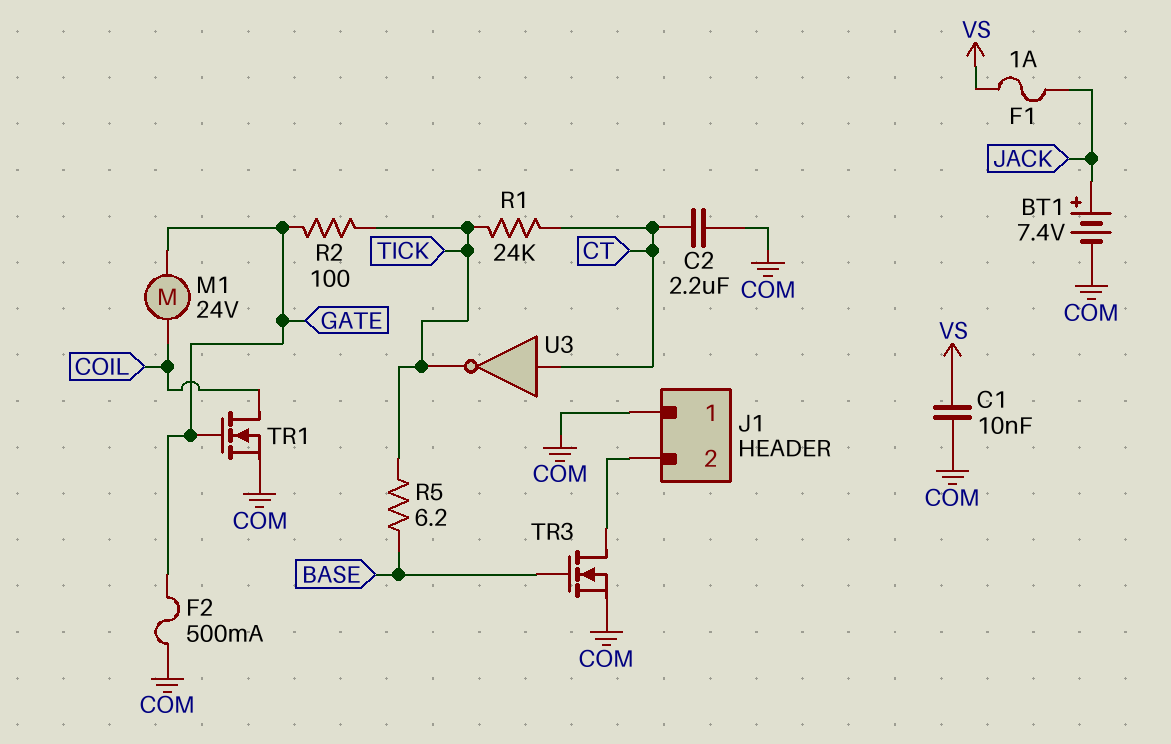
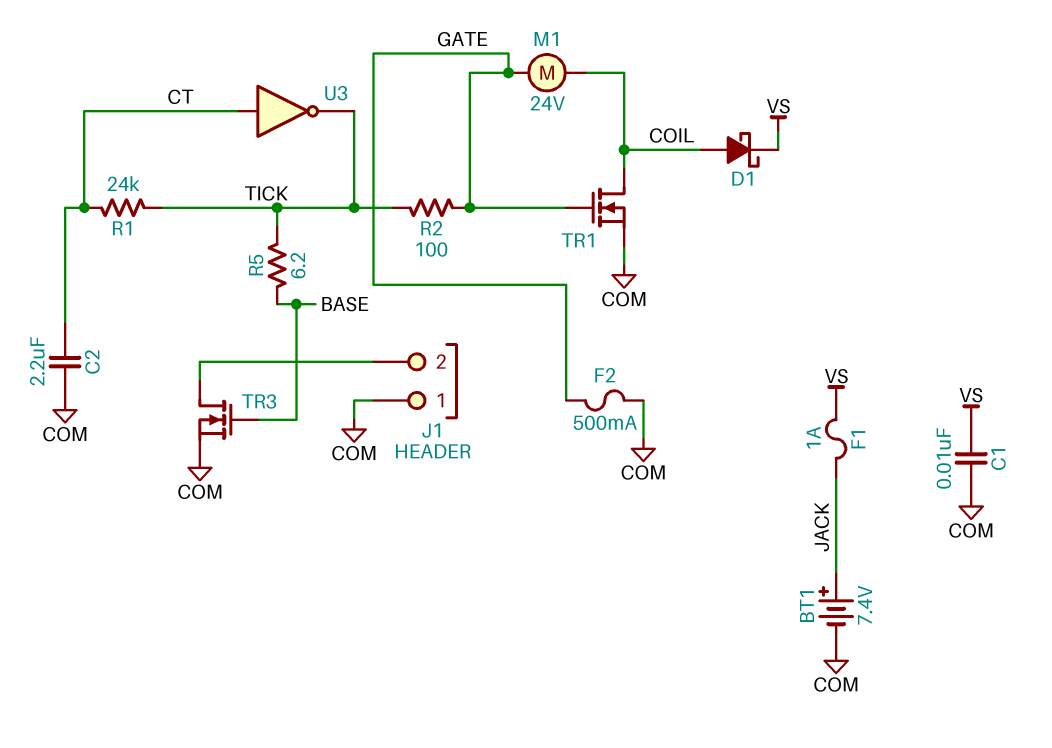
D1: none -> schottky (A COIL, K VS)

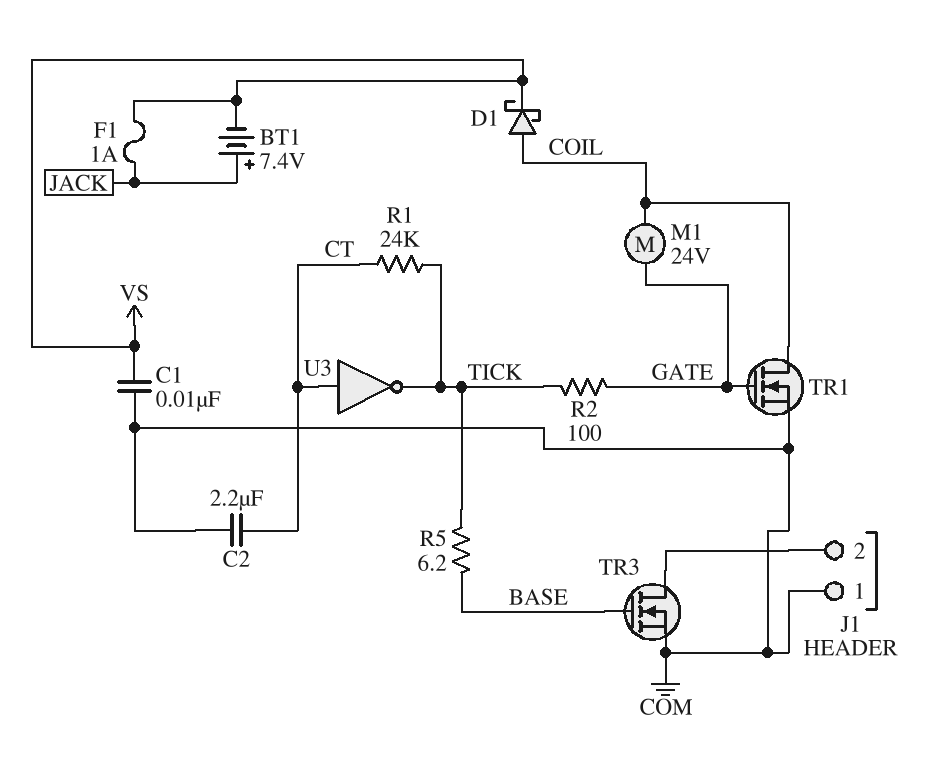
BT1: 7.4V (plus JACK, minus COM) -> 7.4V (plus JACK, minus VS)
F2: 500mA (COM, GATE) -> none

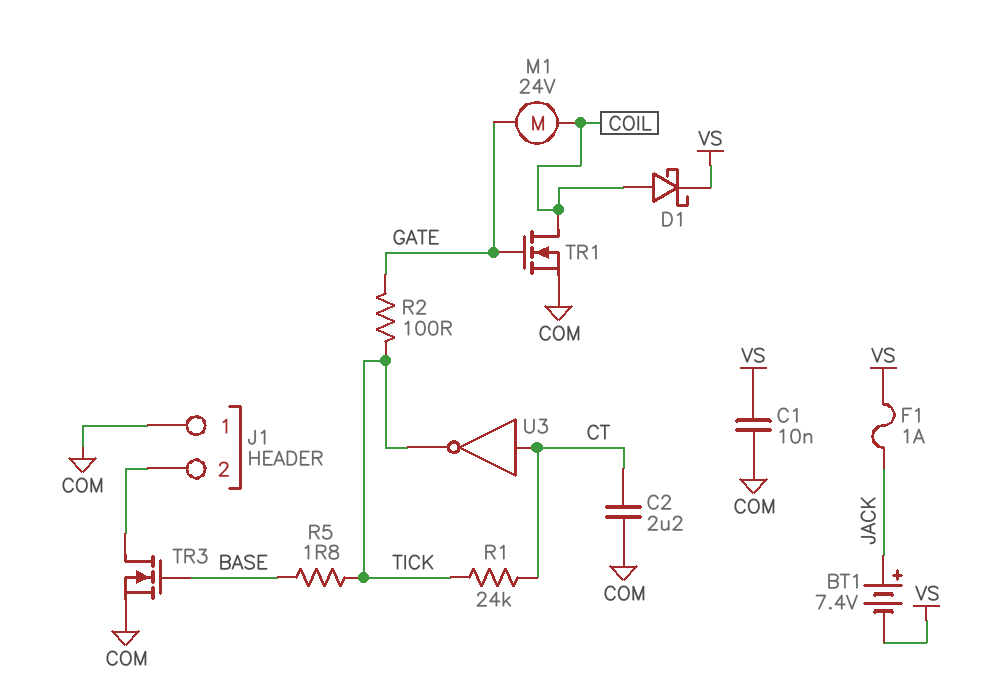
R5: 6.2 (BASE, TICK) -> 1.8 (BASE, TICK)

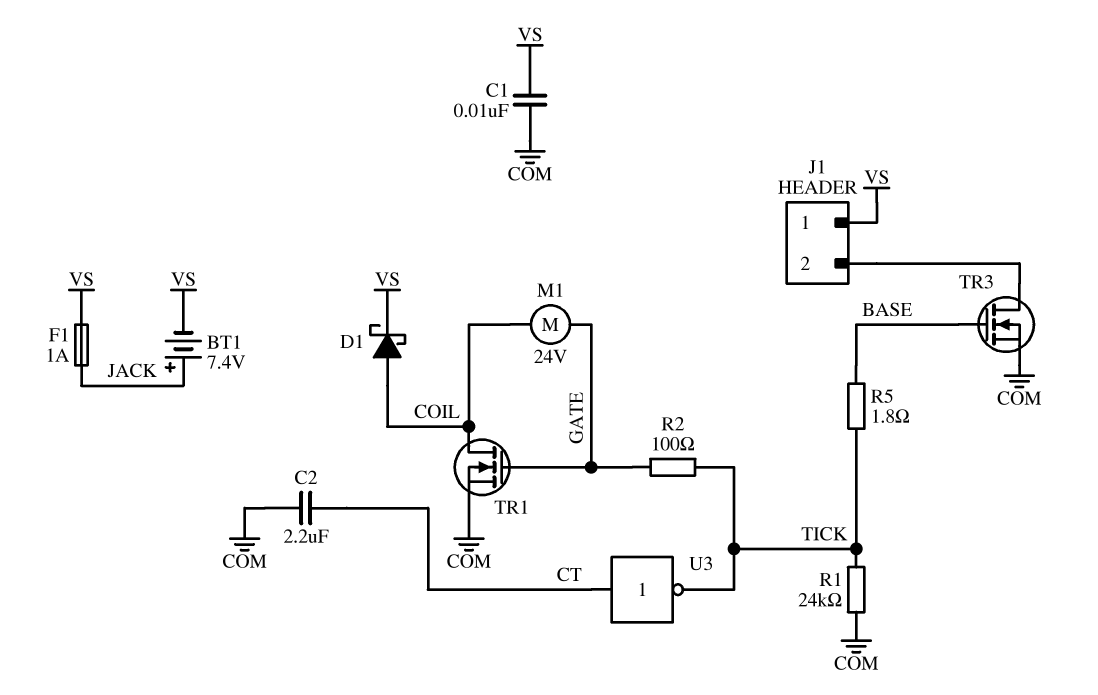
J1 pin 1: COM -> VS
R1: 24k (CT, TICK) -> 24k (COM, TICK)

